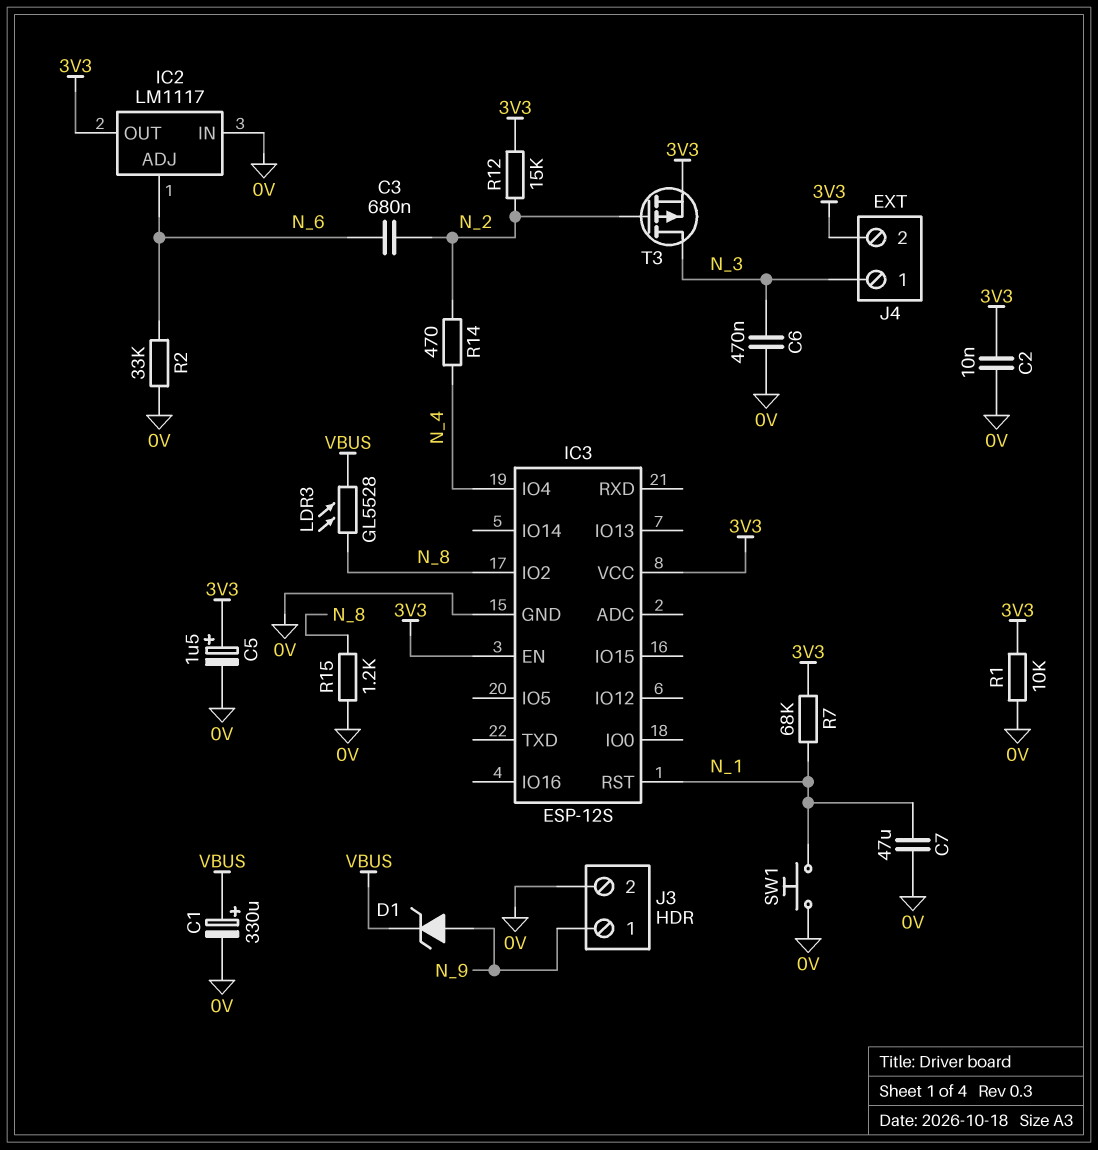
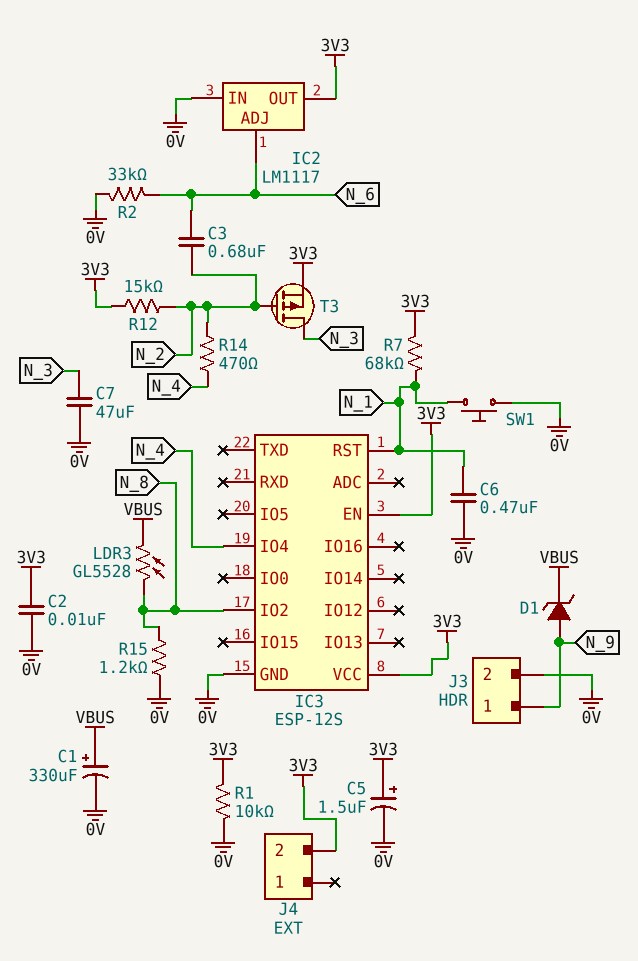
C6: 470nF (0V, N_3) -> 470nF (0V, N_1)
C7: 47uF (0V, N_1) -> 47uF (0V, N_3)
J4 pin 1: N_3 -> none

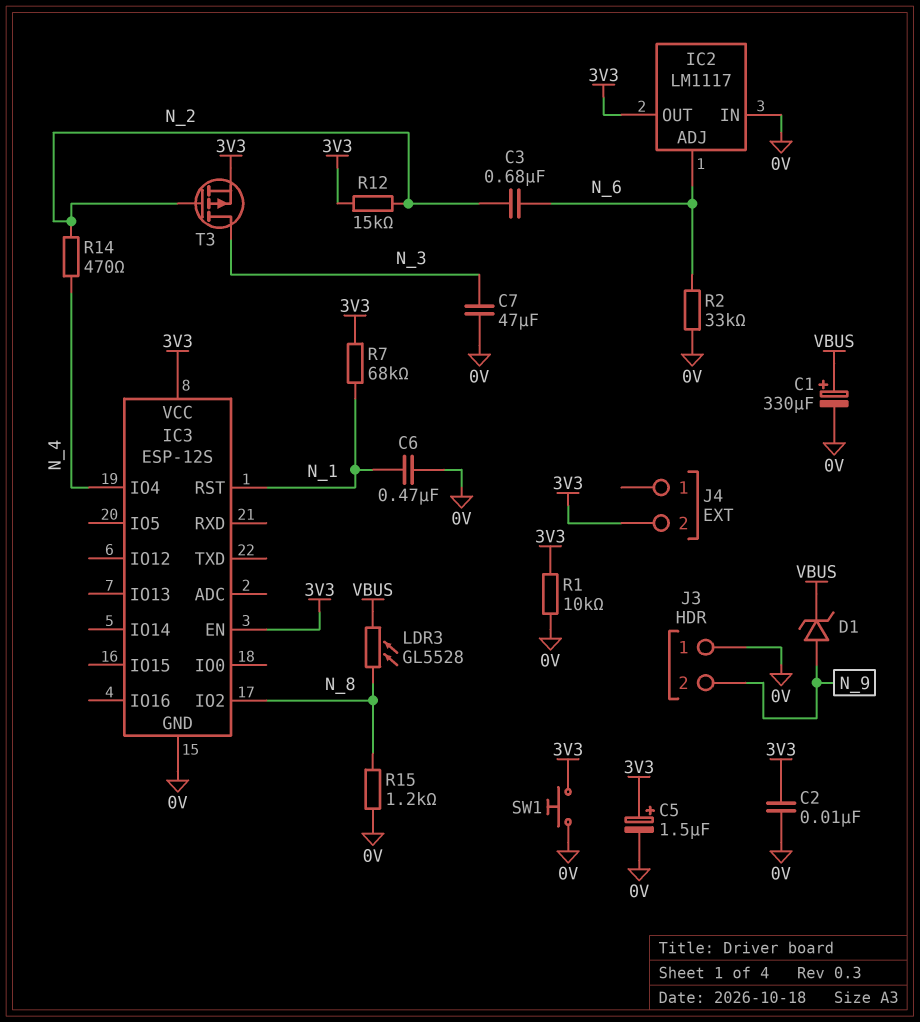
J3 pin 1: N_9 -> 0V
J3 pin 2: 0V -> N_9
SW1: button (0V, N_1) -> button (0V, 3V3)

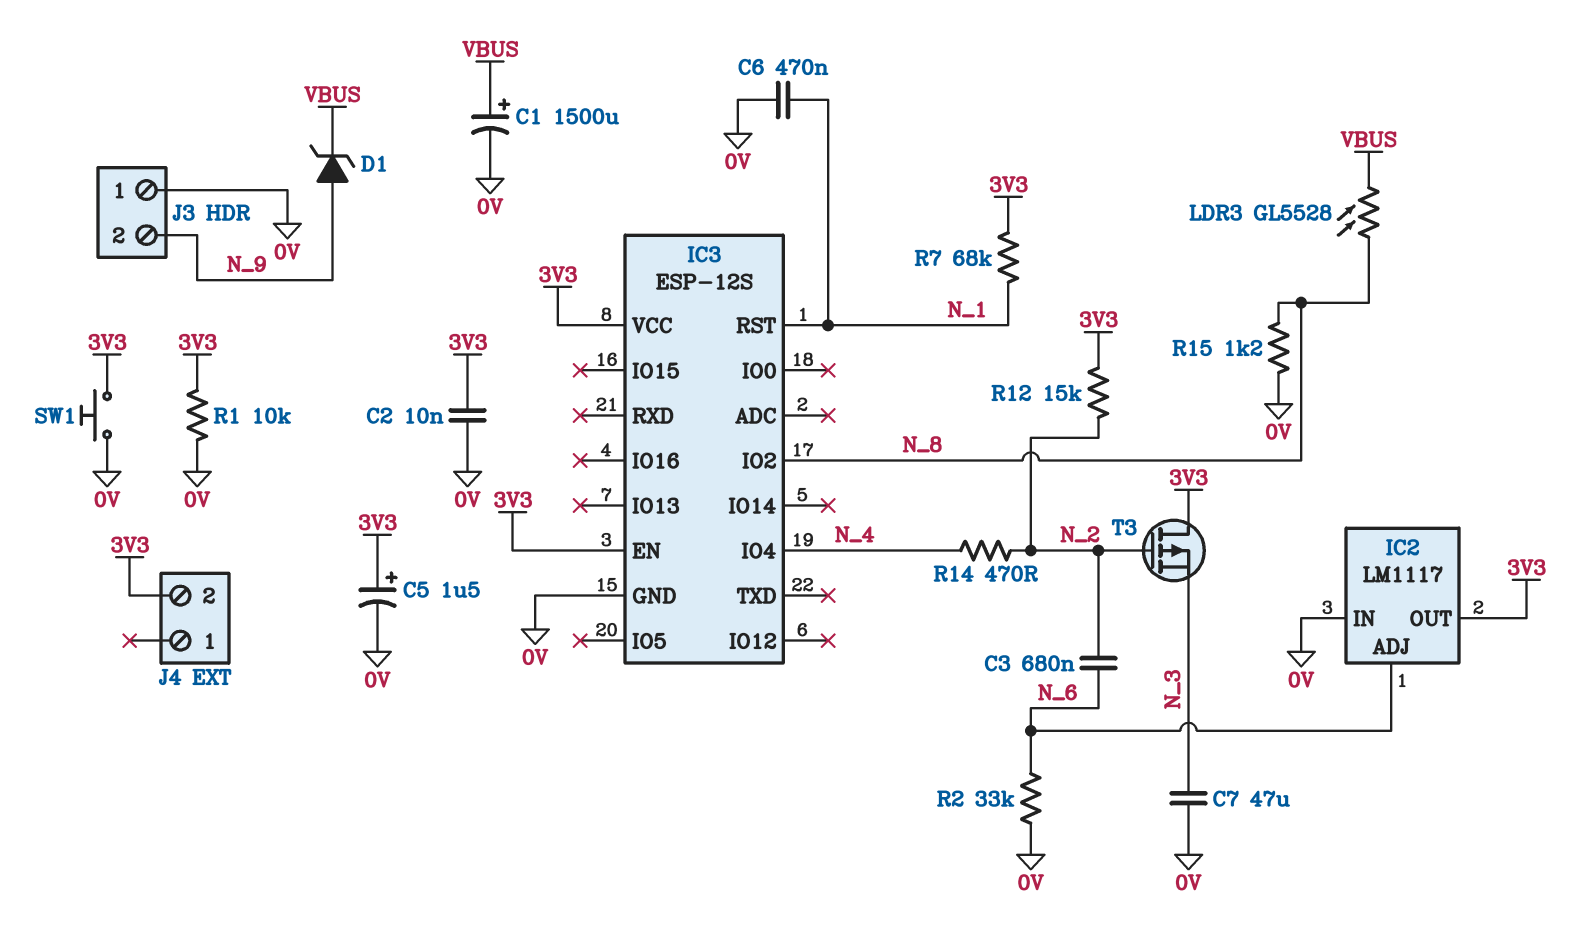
C1: 330uF (plus VBUS, minus 0V) -> 1500uF (plus VBUS, minus 0V)
T3: PMOS (G N_2, D N_3, S 3V3) -> PMOS (G N_2, D 3V3, S N_3)

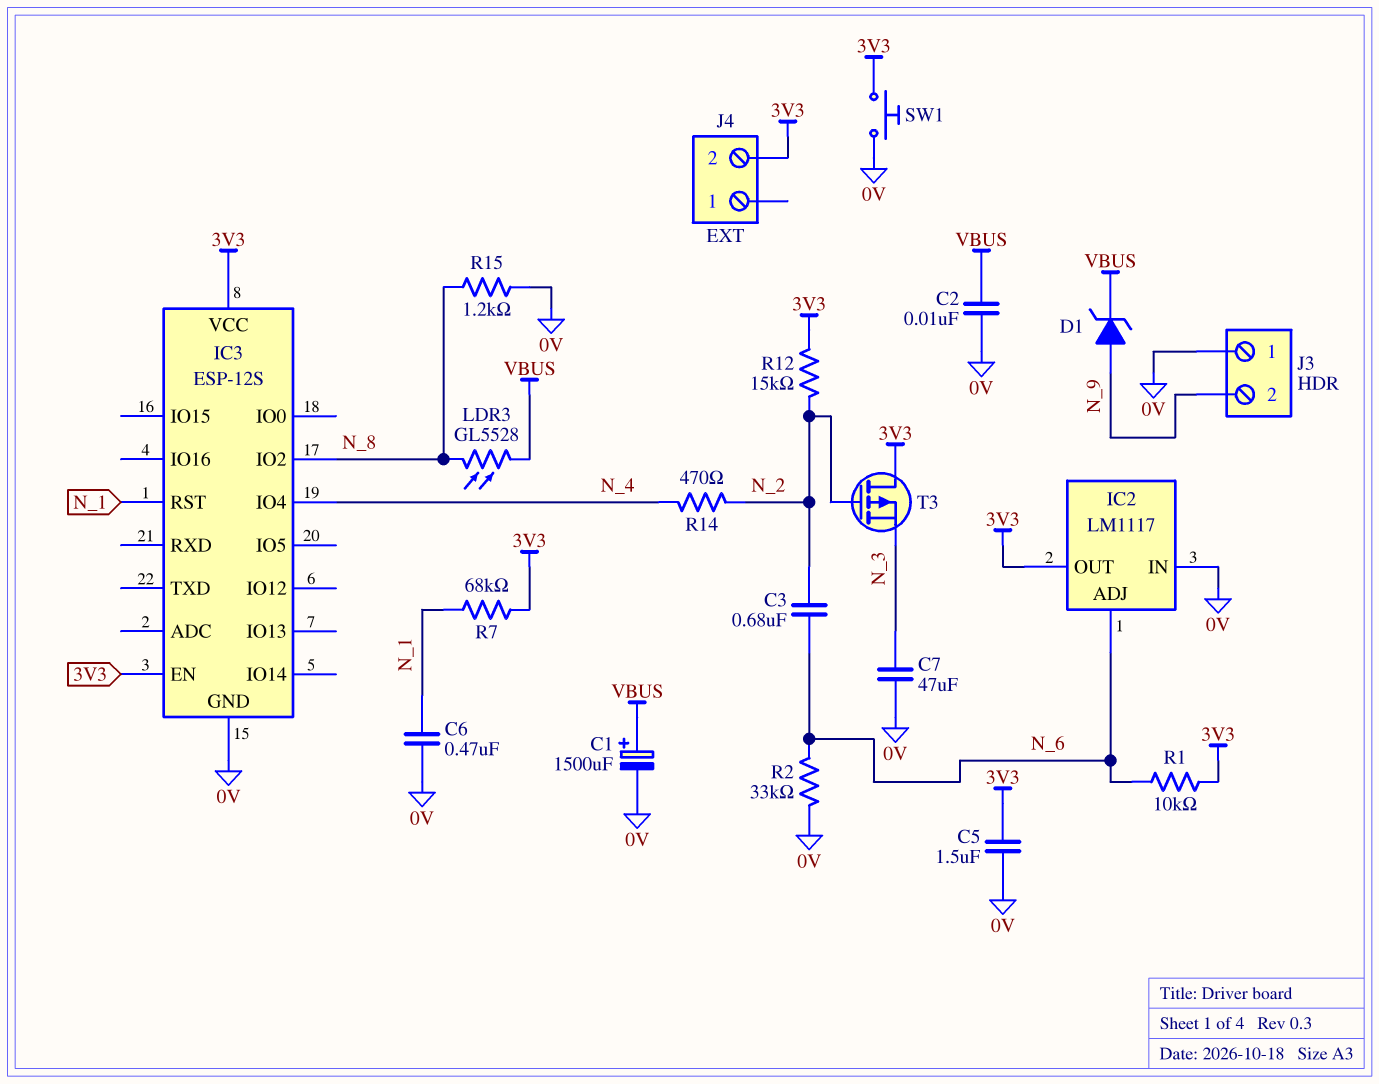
C2: 10nF (0V, 3V3) -> 10nF (0V, VBUS)
C5: 1.5uF (plus 3V3, minus 0V) -> 1.5uF (0V, 3V3)
R1: 10k (0V, 3V3) -> 10k (3V3, N_6)

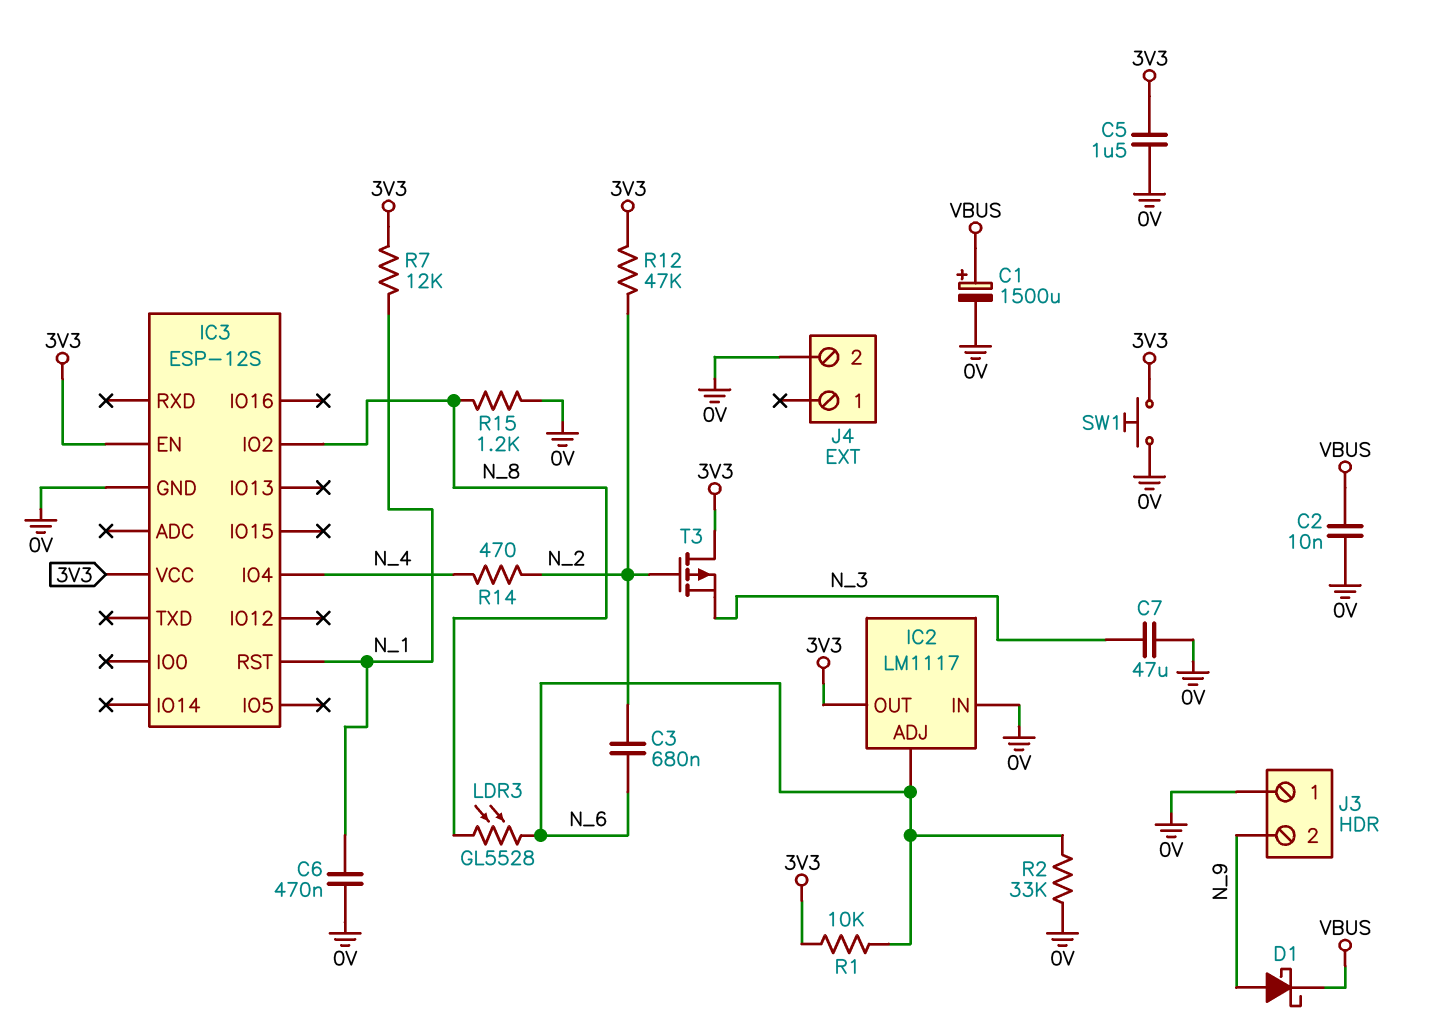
D1: zener (A N_9, K VBUS) -> schottky (A N_9, K VBUS)
J4 pin 2: 3V3 -> 0V
LDR3: GL5528 (N_8, VBUS) -> GL5528 (N_6, N_8)
R7: 68k (3V3, N_1) -> 12k (3V3, N_1)
R12: 15k (3V3, N_2) -> 47k (3V3, N_2)

